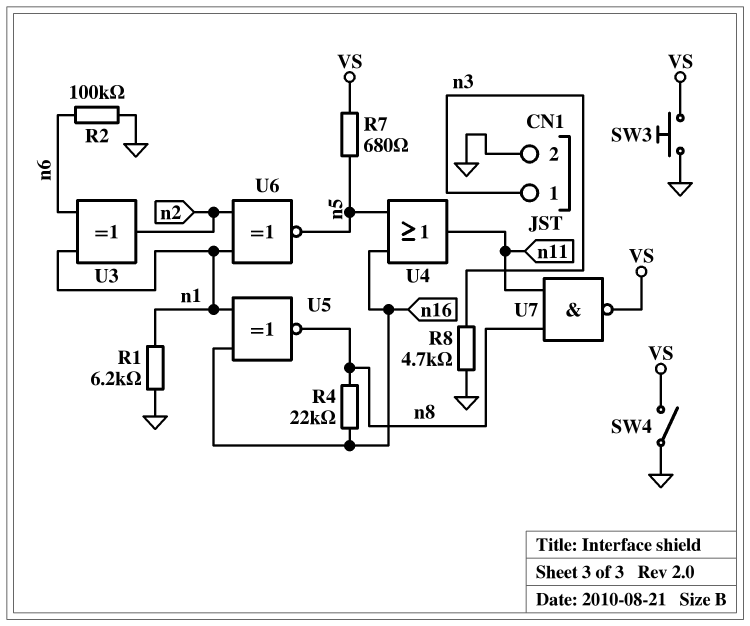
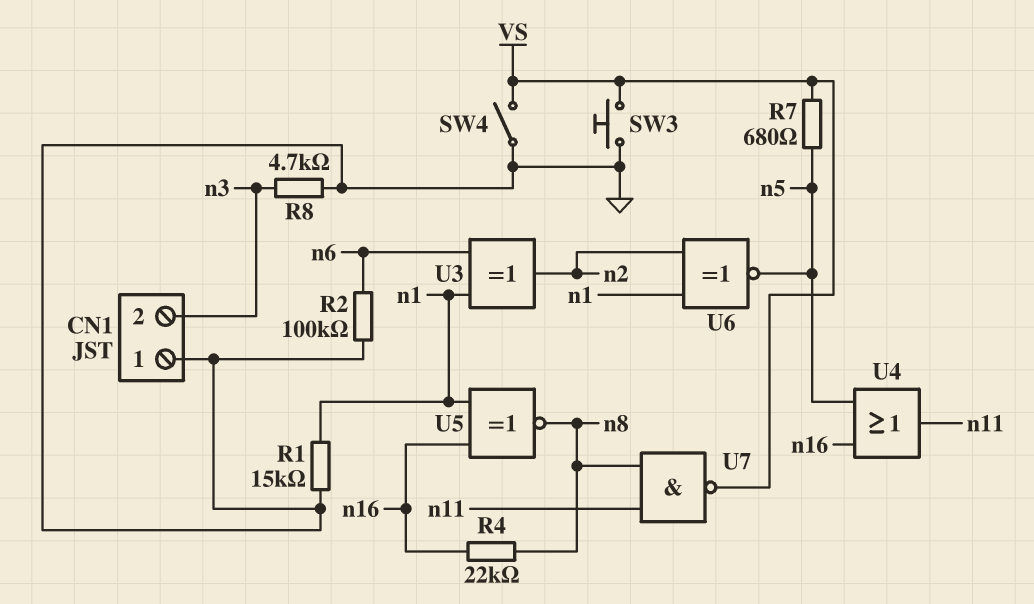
CN1 pin 1: n3 -> GND
CN1 pin 2: GND -> n3
R1: 6.2k (GND, n1) -> 15k (GND, n1)

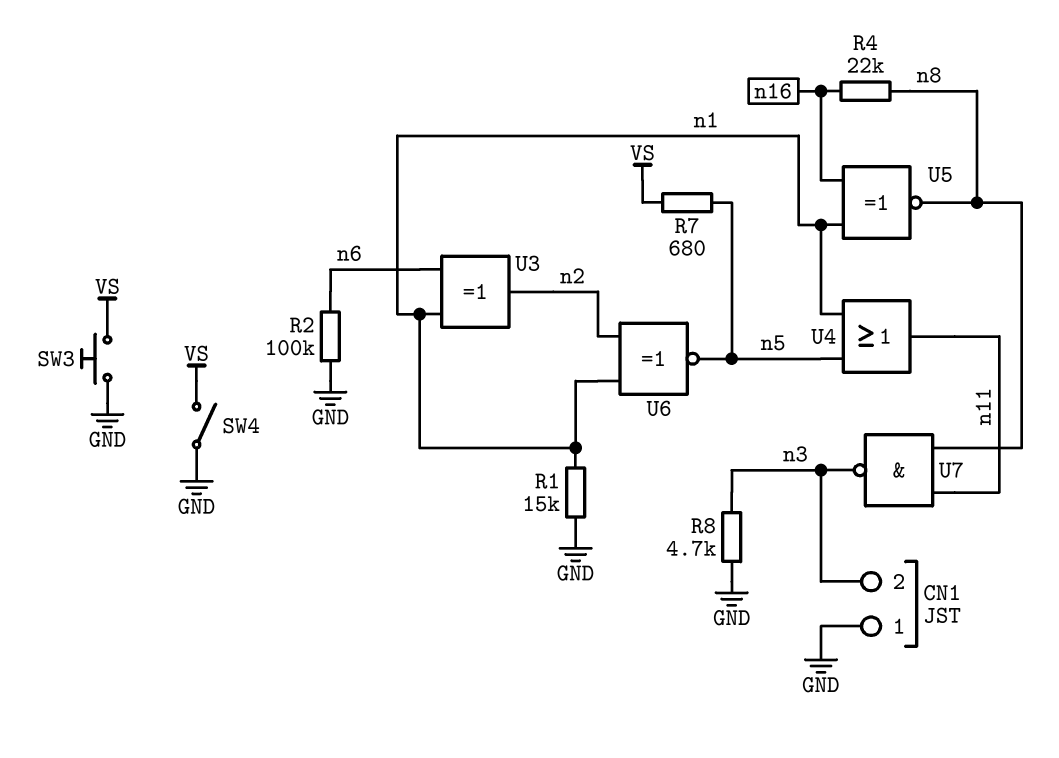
U4: OR (in n5, in n16, out n11) -> OR (in n1, in n5, out n11)
U7: NAND (in n8, in n11, out VS) -> NAND (in n8, in n11, out n3)

